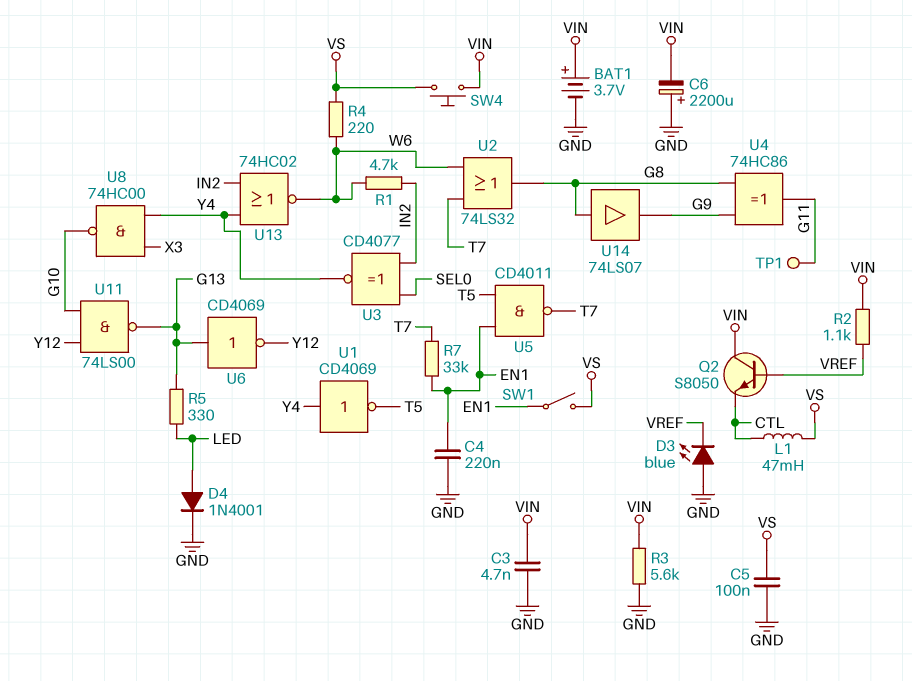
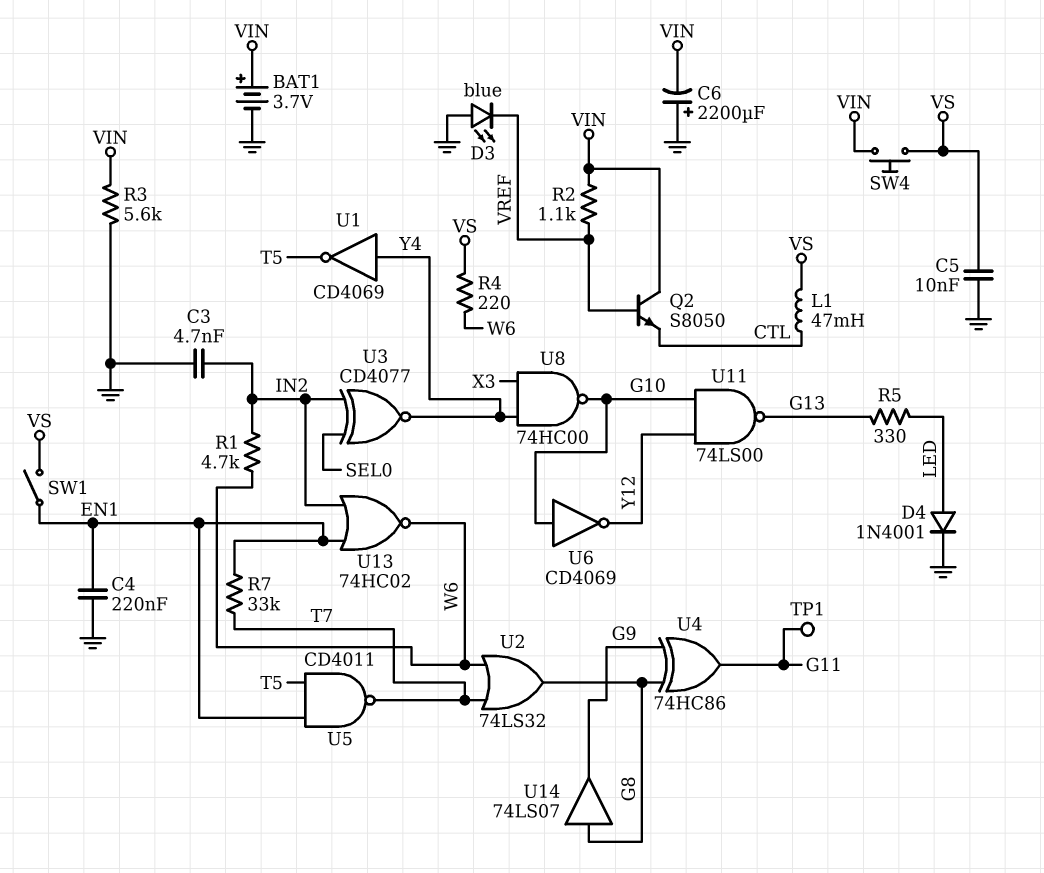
C3: 4.7nF (GND, VIN) -> 4.7nF (GND, IN2)
C5: 100nF (GND, VS) -> 10nF (GND, VS)
U6: NOT CD4069 (in G13, out Y12) -> NOT CD4069 (in G10, out Y12)
U13: NOR 74HC02 (in IN2, in Y4, out W6) -> NOR 74HC02 (in EN1, in IN2, out W6)

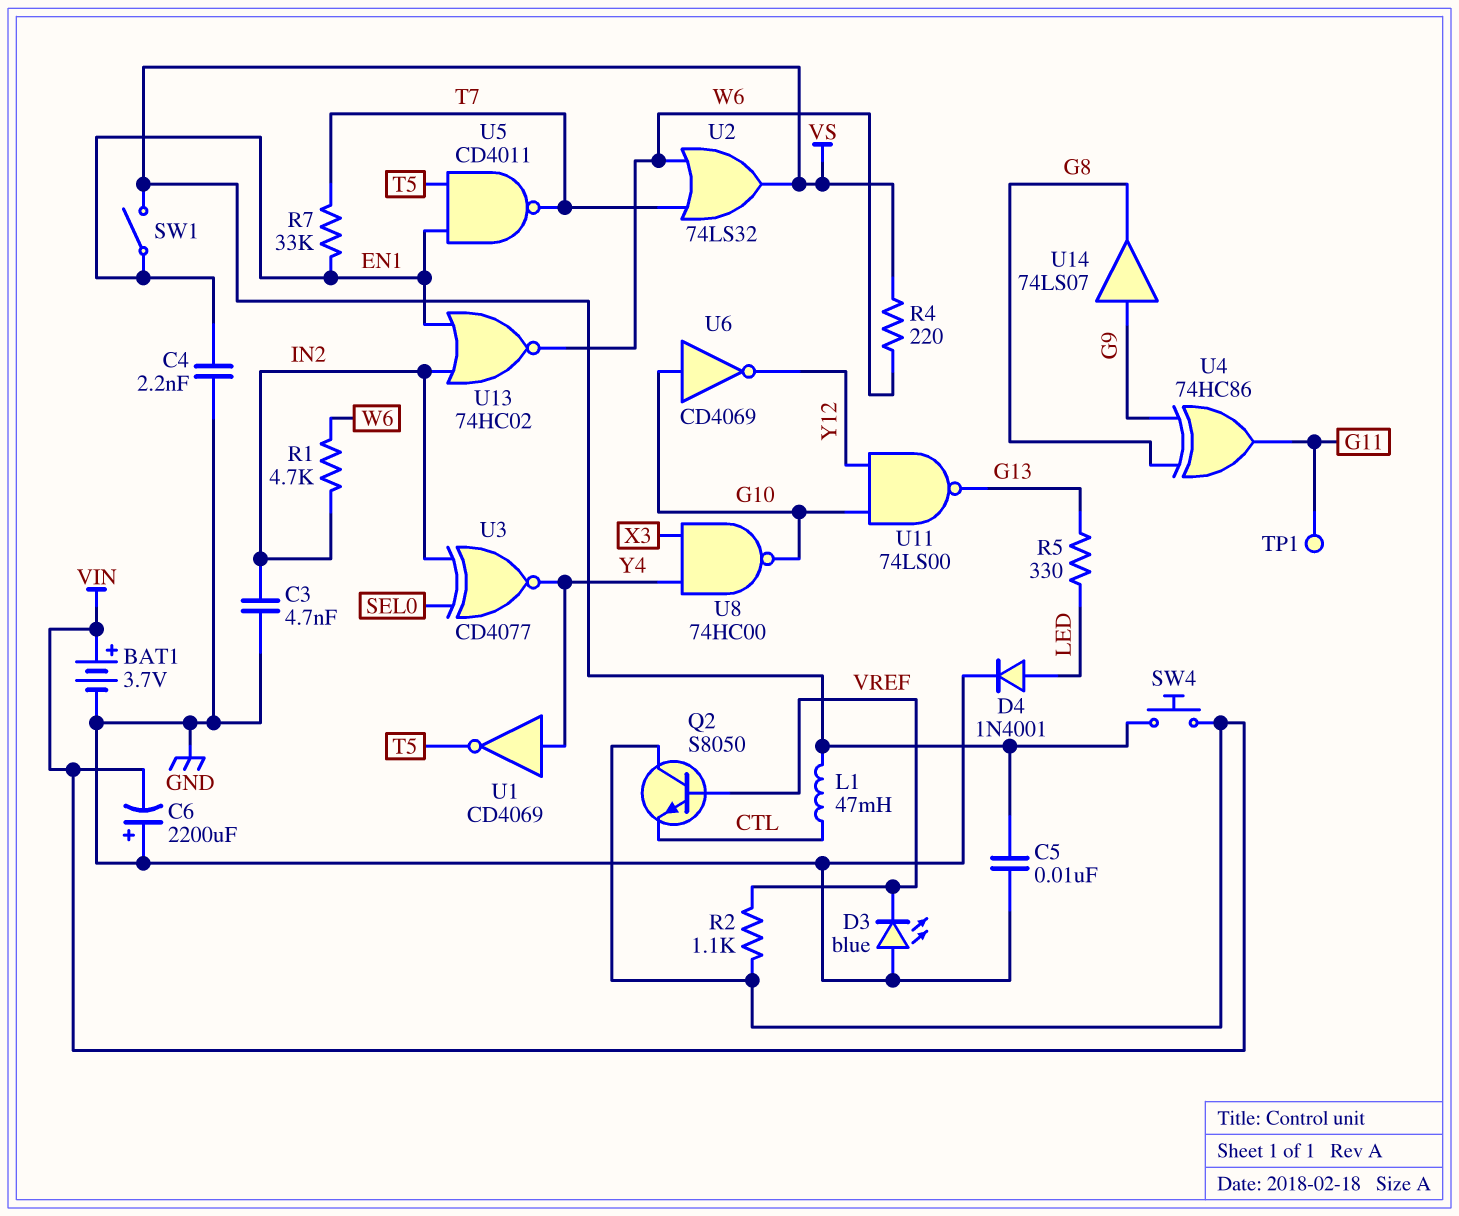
C4: 220nF (EN1, GND) -> 2.2nF (EN1, GND)
R3: 5.6k (GND, VIN) -> none
U2: OR 74LS32 (in T7, in W6, out G8) -> OR 74LS32 (in T7, in W6, out VS)
U14: buffer 74LS07 (in G8, out G9) -> buffer 74LS07 (in G9, out G8)

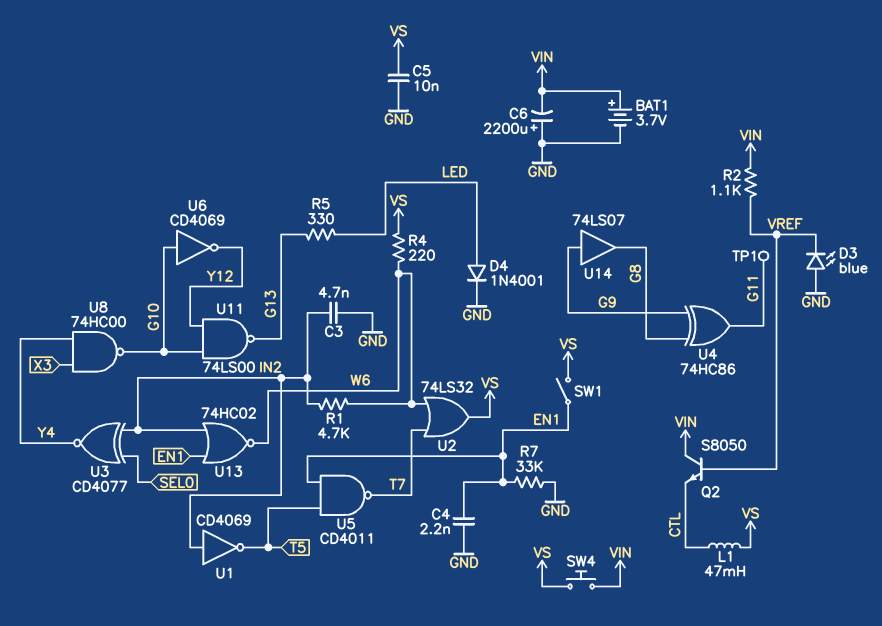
R7: 33k (EN1, T7) -> 33k (EN1, GND)
U1: NOT CD4069 (in Y4, out T5) -> NOT CD4069 (in IN2, out T5)

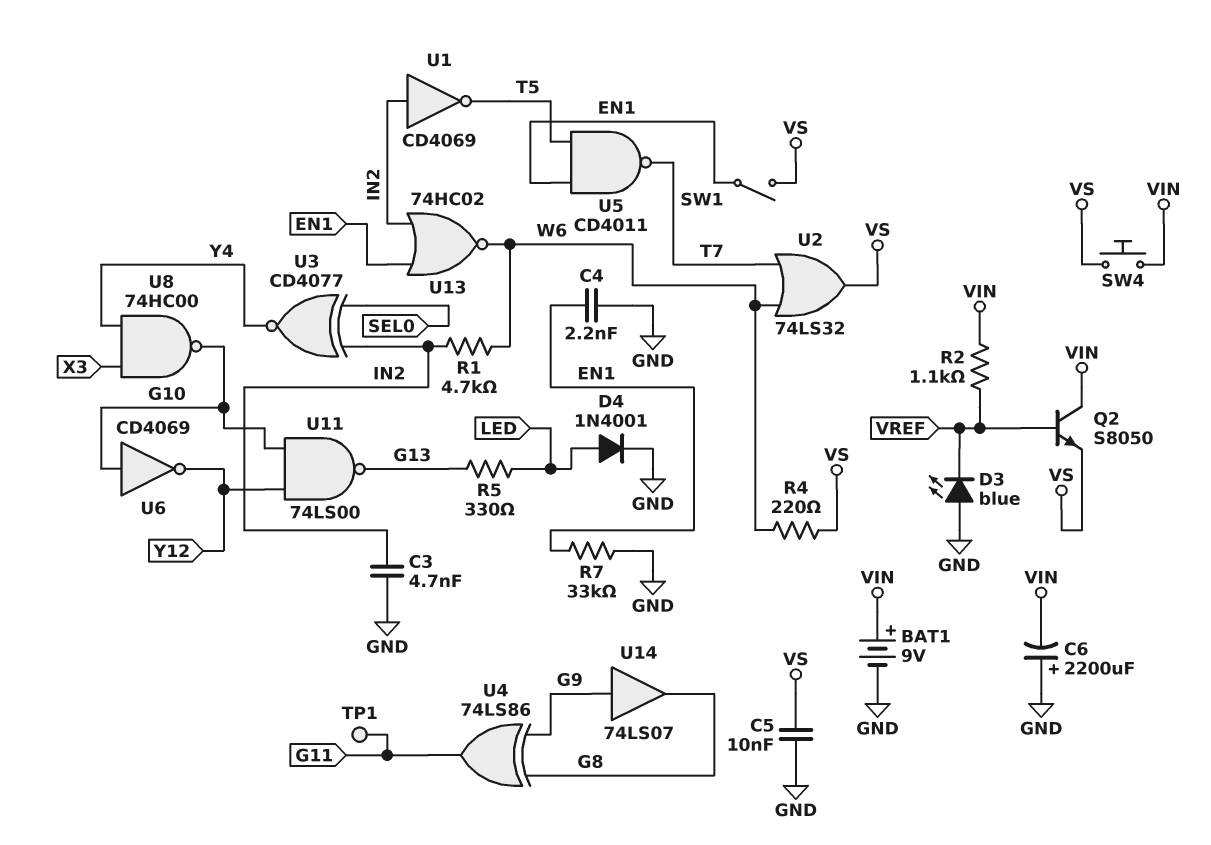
BAT1: 3.7V (plus VIN, minus GND) -> 9V (plus VIN, minus GND)
L1: 47mH (CTL, VS) -> none
Q2: NPN S8050 (B VREF, C VIN, E CTL) -> NPN S8050 (B VREF, C VIN, E VS)
U4: XOR 74HC86 (in G8, in G9, out G11) -> XOR 74LS86 (in G8, in G9, out G11)

